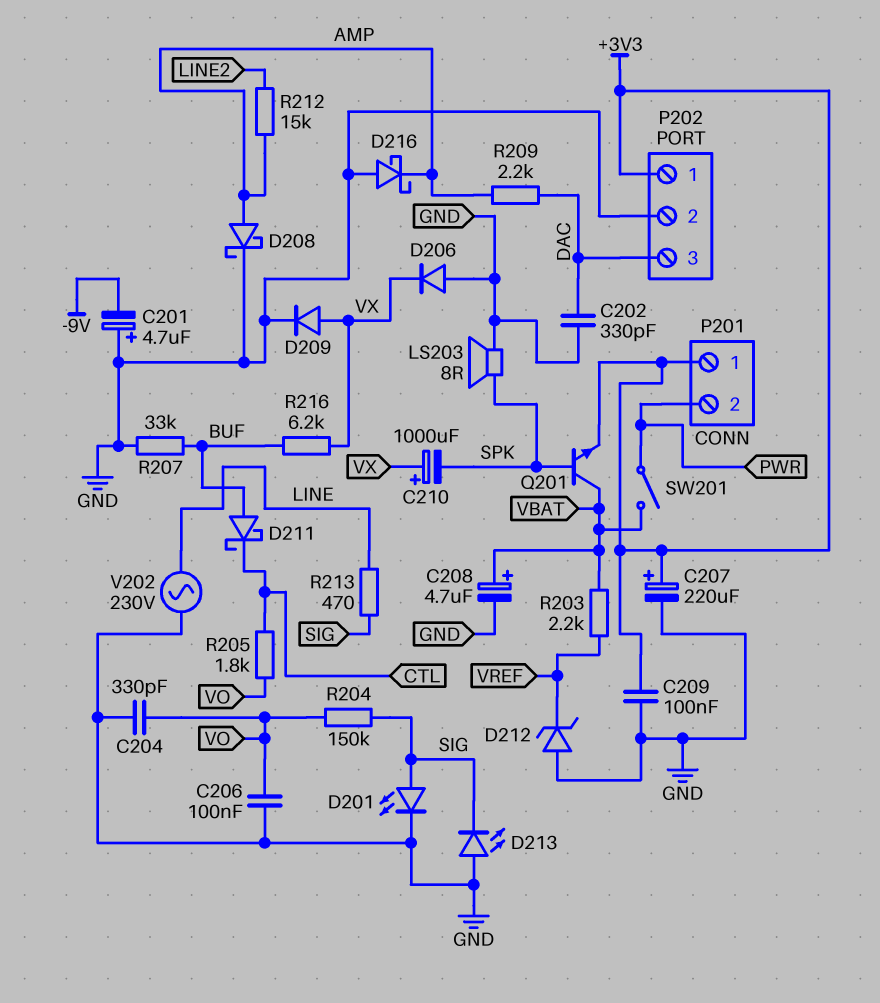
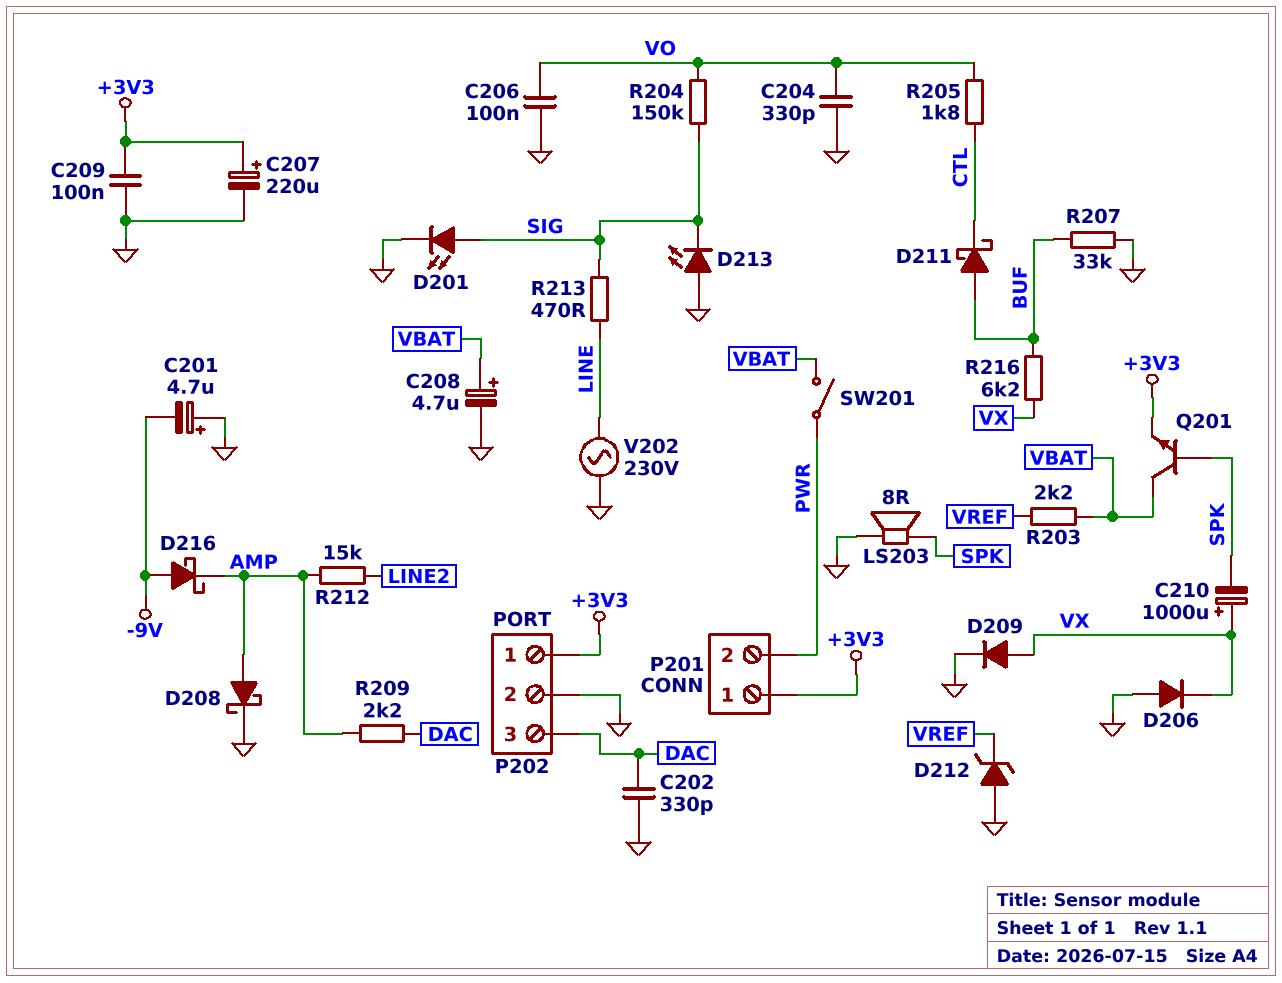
D216: schottky (A GND, K AMP) -> schottky (A -9V, K AMP)

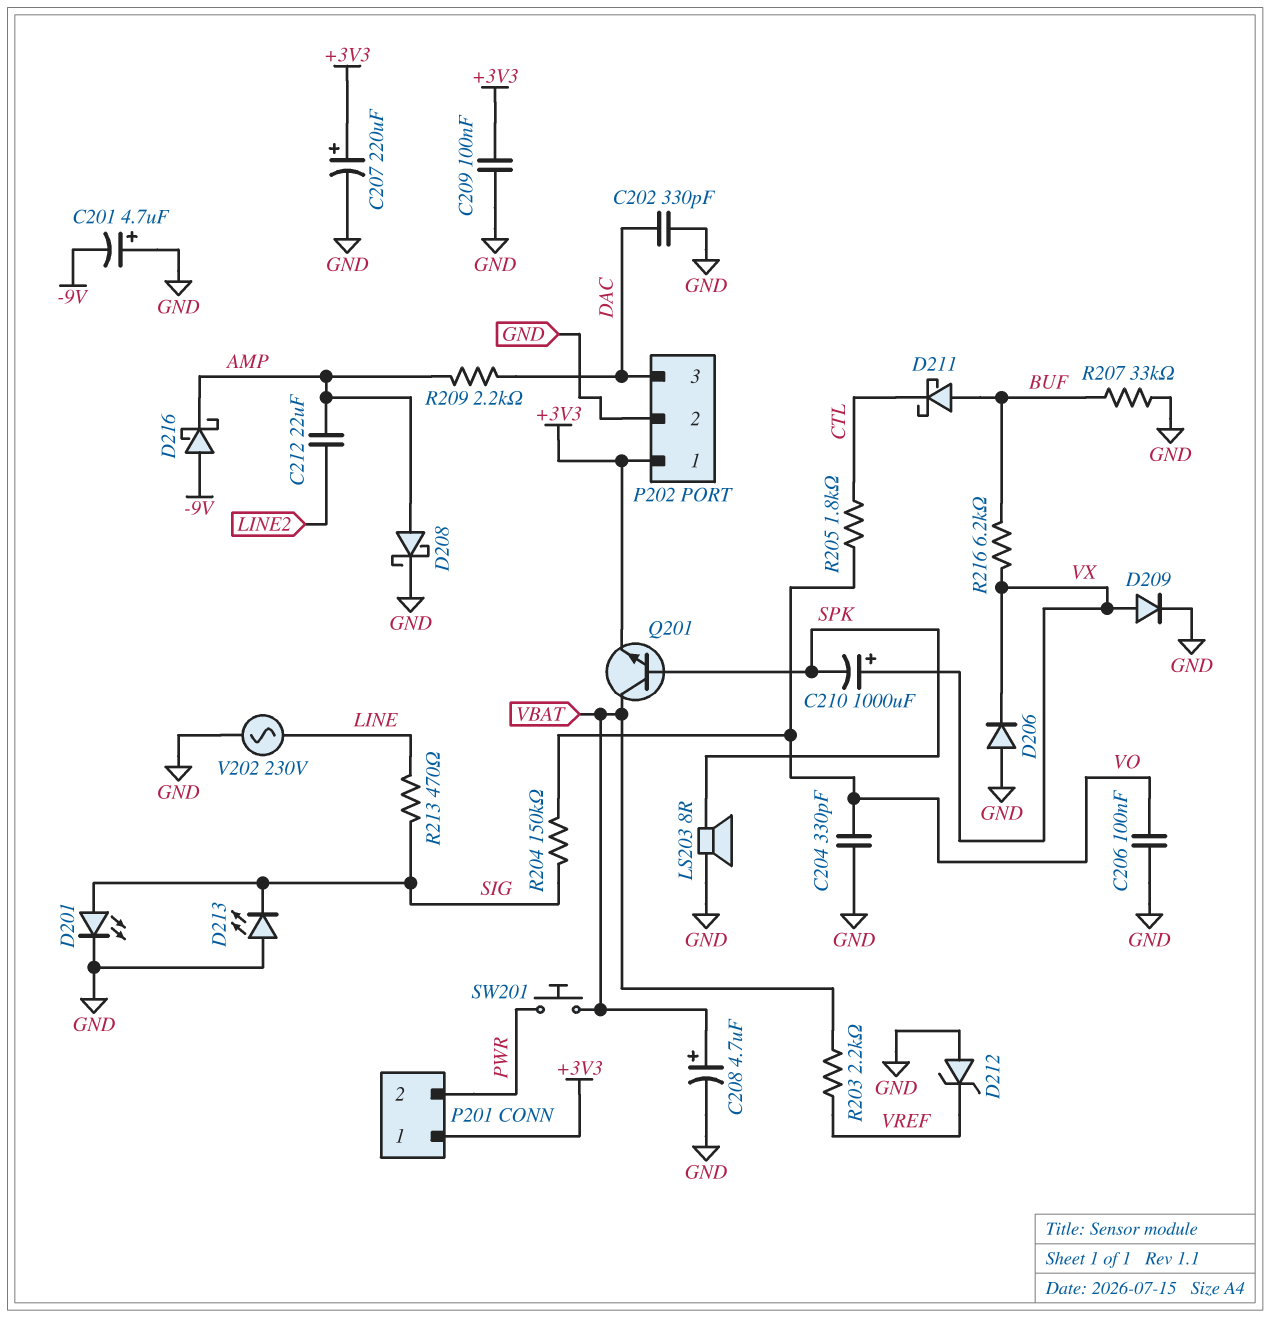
C212: none -> 22uF (AMP, LINE2)
R212: 15k (AMP, LINE2) -> none
SW201: switch (PWR, VBAT) -> button (PWR, VBAT)

